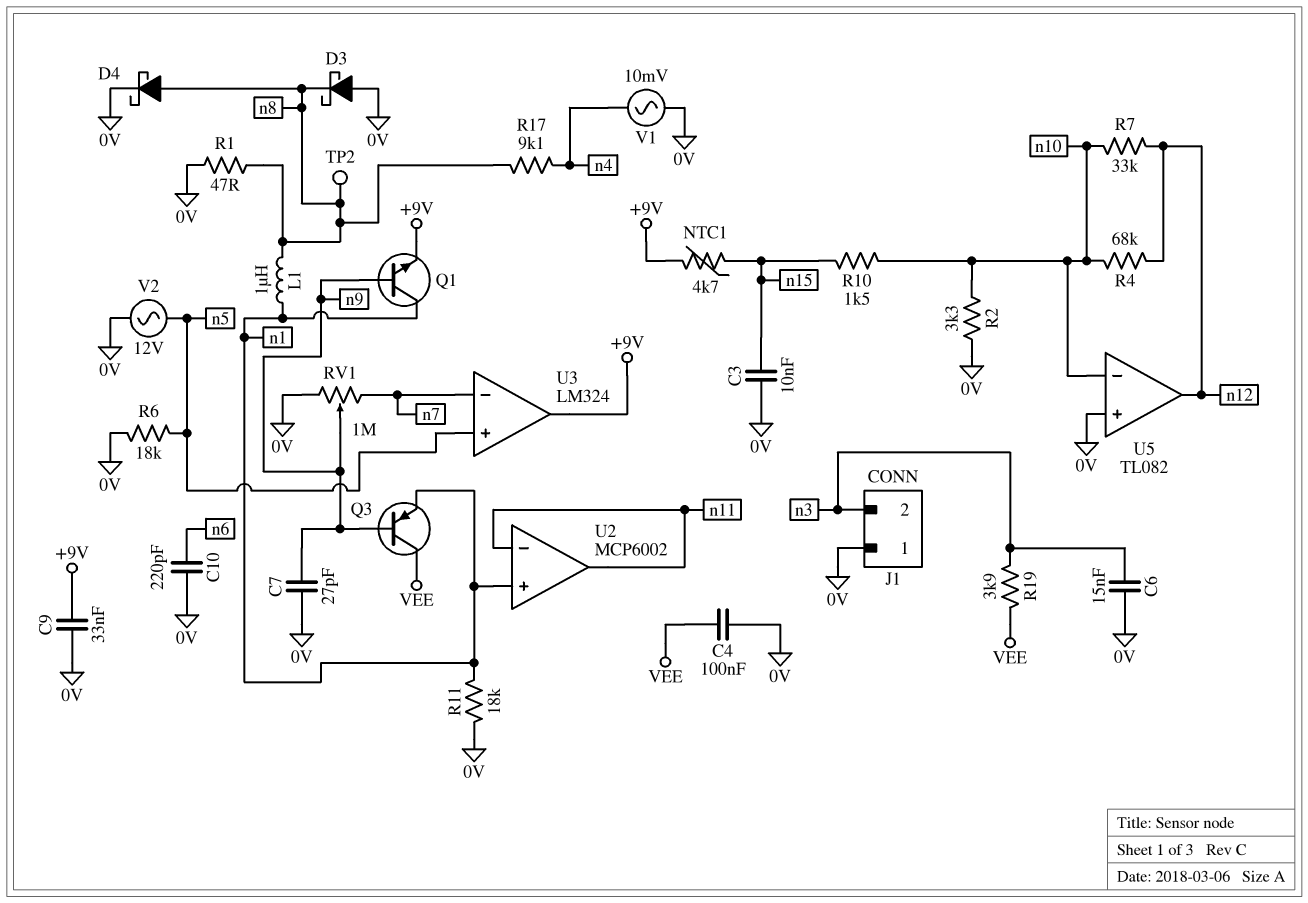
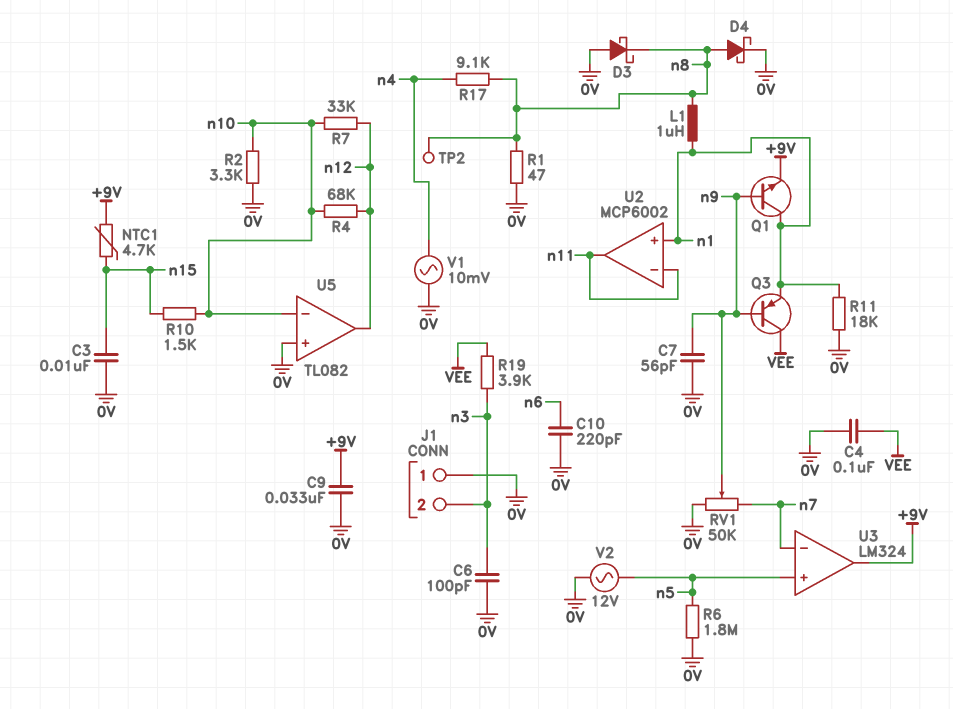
C6: 15nF (0V, n3) -> 100pF (0V, n3)
C7: 27pF (0V, n9) -> 56pF (0V, n9)
R6: 18k (0V, n5) -> 1.8M (0V, n5)
RV1: 1M (0V, n7, wiper n9) -> 50k (0V, n7, wiper n9)

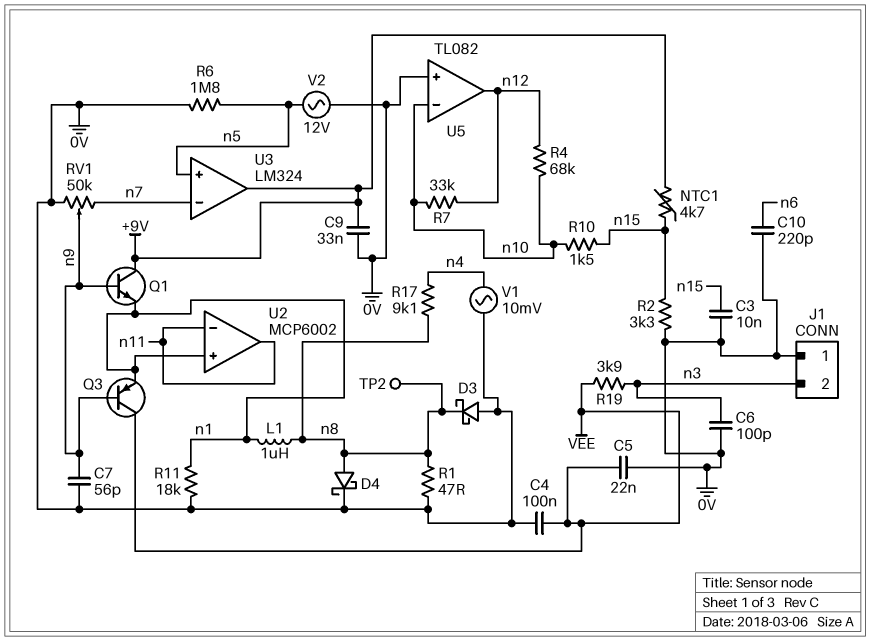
C5: none -> 22nF (0V, VEE)
Q1: NPN (B n9, C n1, E +9V) -> NPN (B n9, C +9V, E n1)
R2: 3.3k (0V, n10) -> 3.3k (0V, n15)

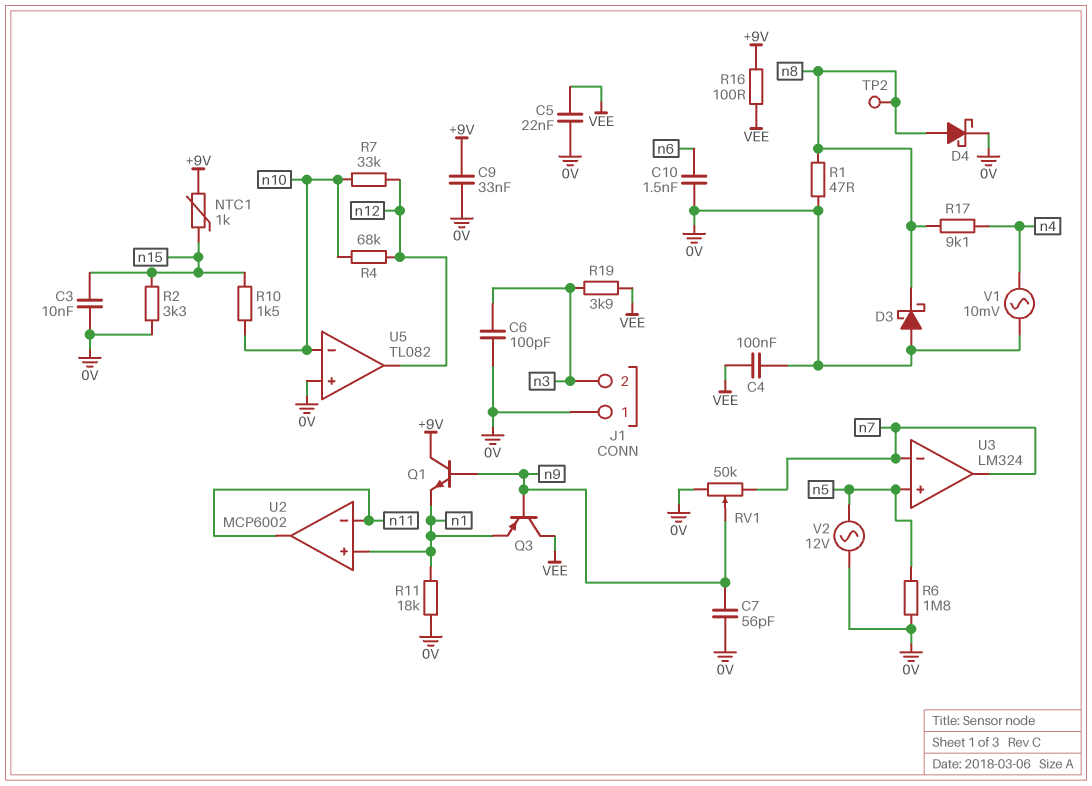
C10: 220pF (0V, n6) -> 1.5nF (0V, n6)
L1: 1uH (n1, n8) -> none
NTC1: 4.7k (+9V, n15) -> 1k (+9V, n15)
R16: none -> 100 (+9V, VEE)
U3 pin out: +9V -> n7

